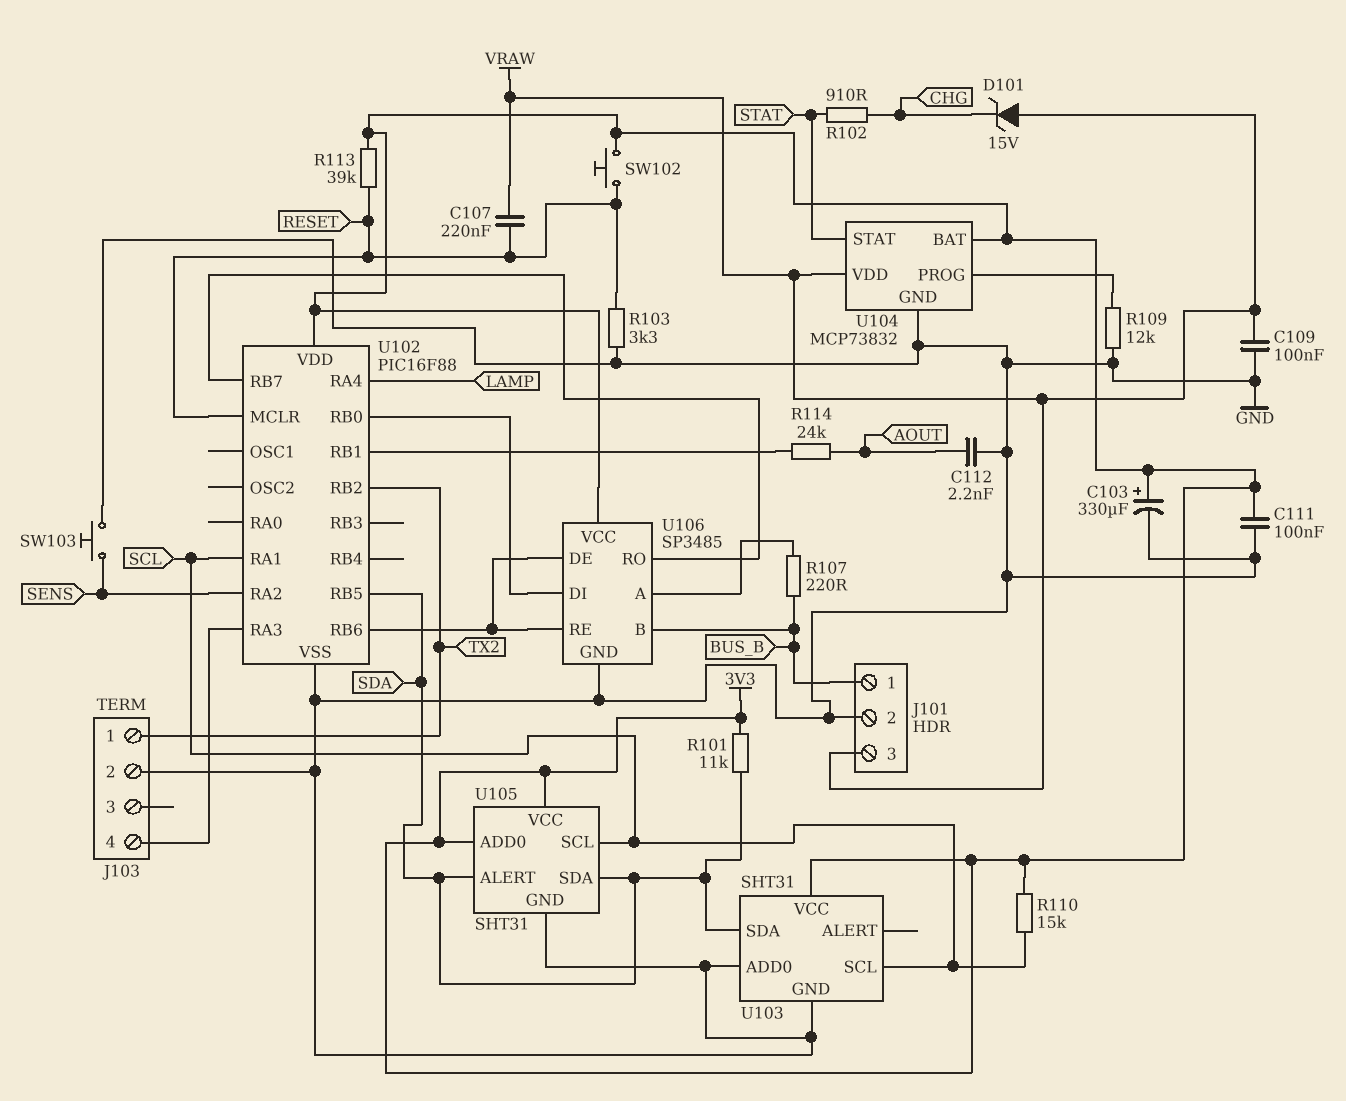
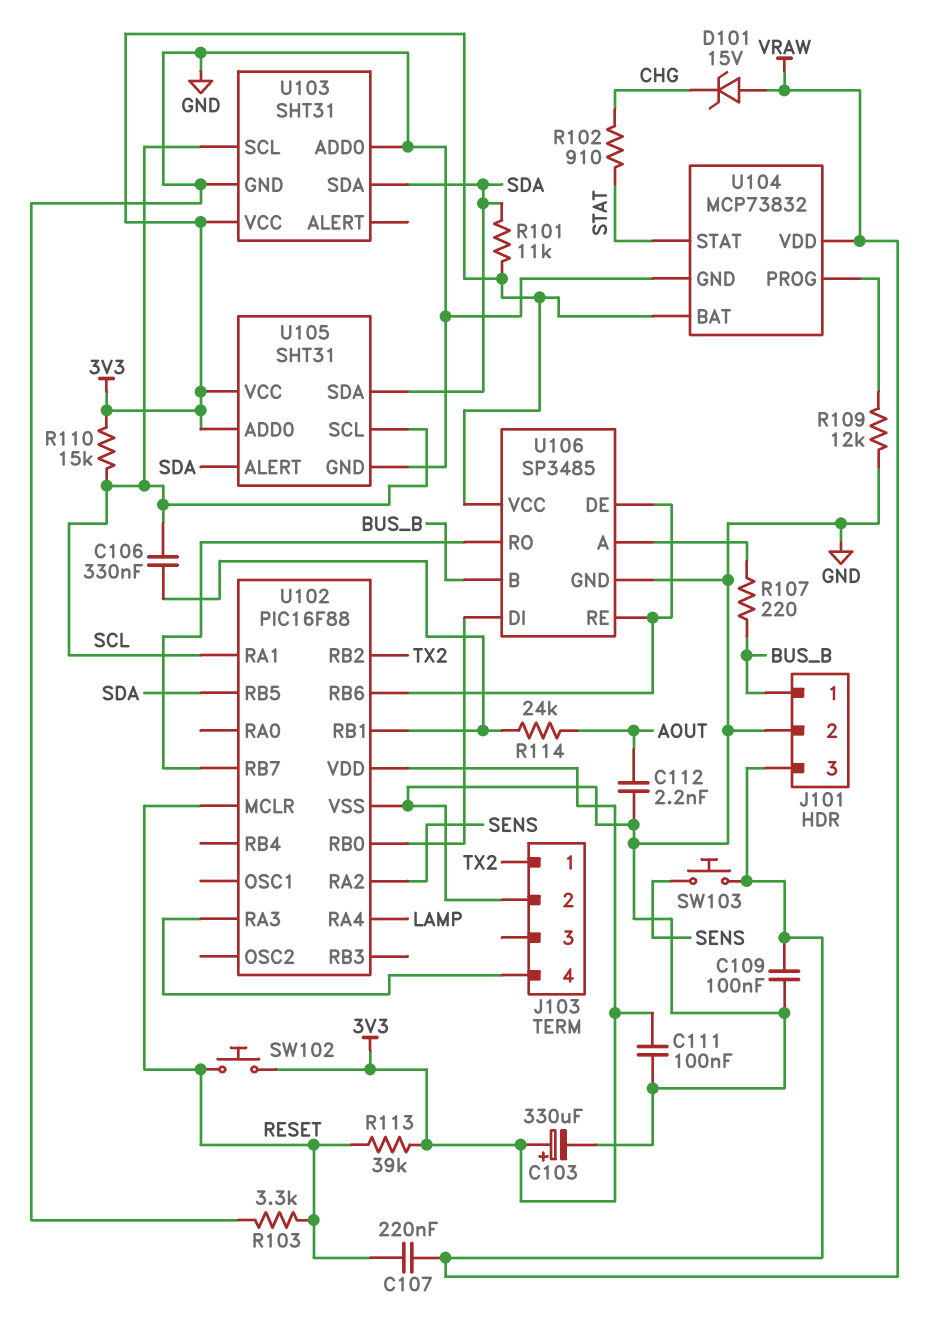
C106: none -> 330nF (SCL, U102/RB1)
SW103: button (GND, SENS) -> button (SENS, VRAW)

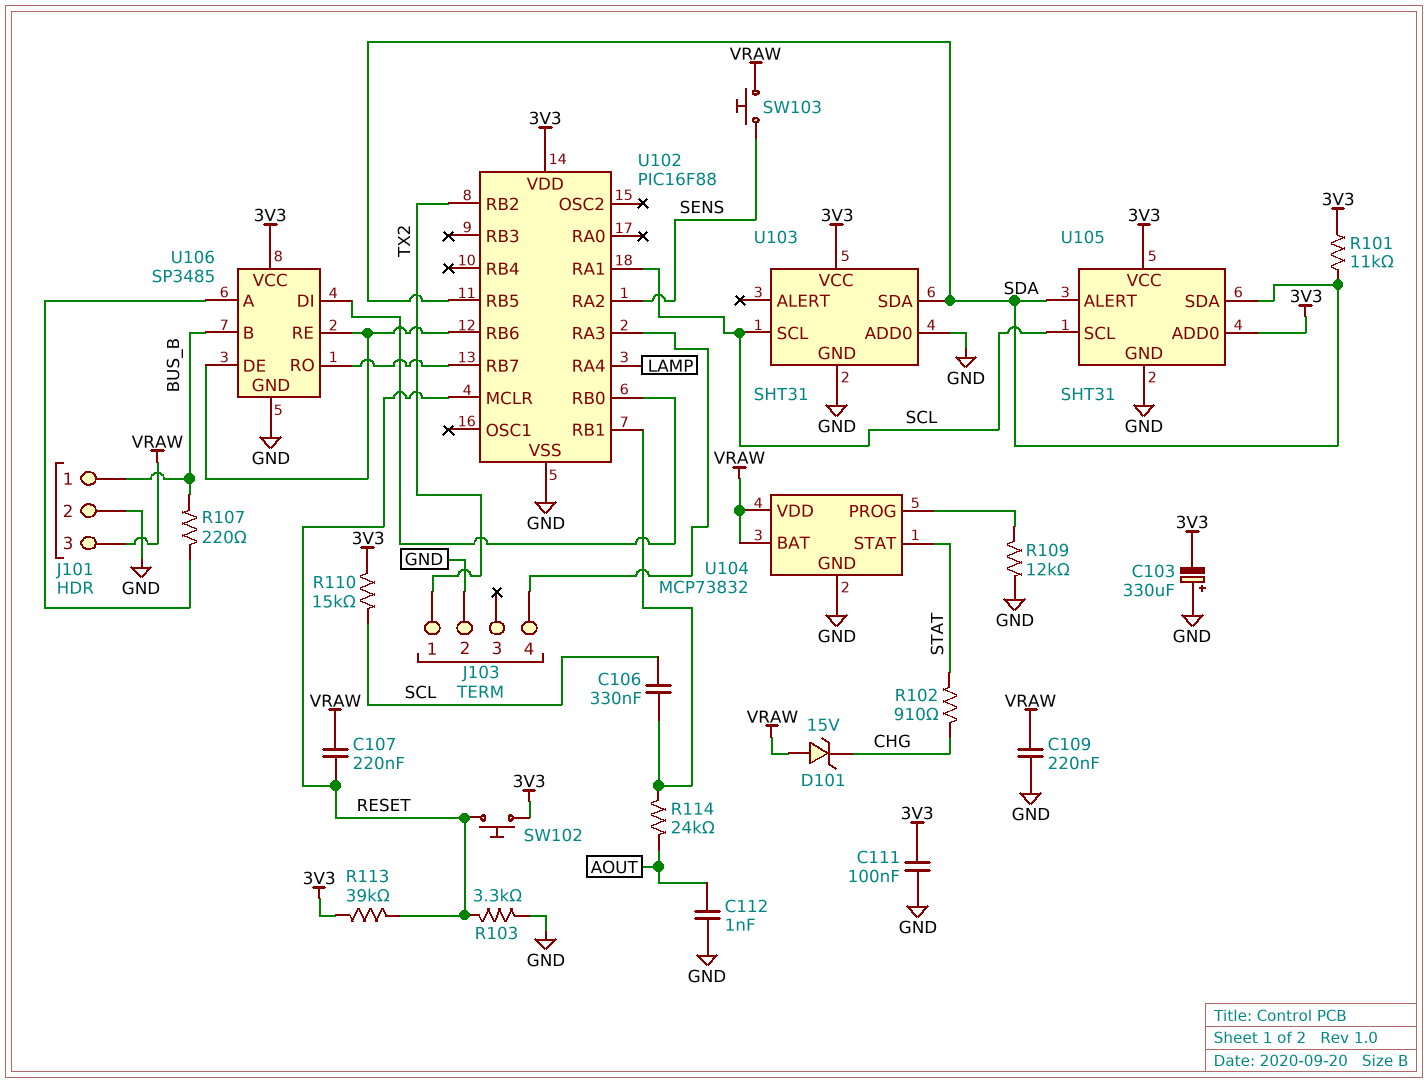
C103: 330uF (plus 3V3, minus GND) -> 330uF (plus GND, minus 3V3)
C109: 100nF (GND, VRAW) -> 220nF (GND, VRAW)
C112: 2.2nF (AOUT, GND) -> 1nF (AOUT, GND)
U104 pin BAT: 3V3 -> VRAW

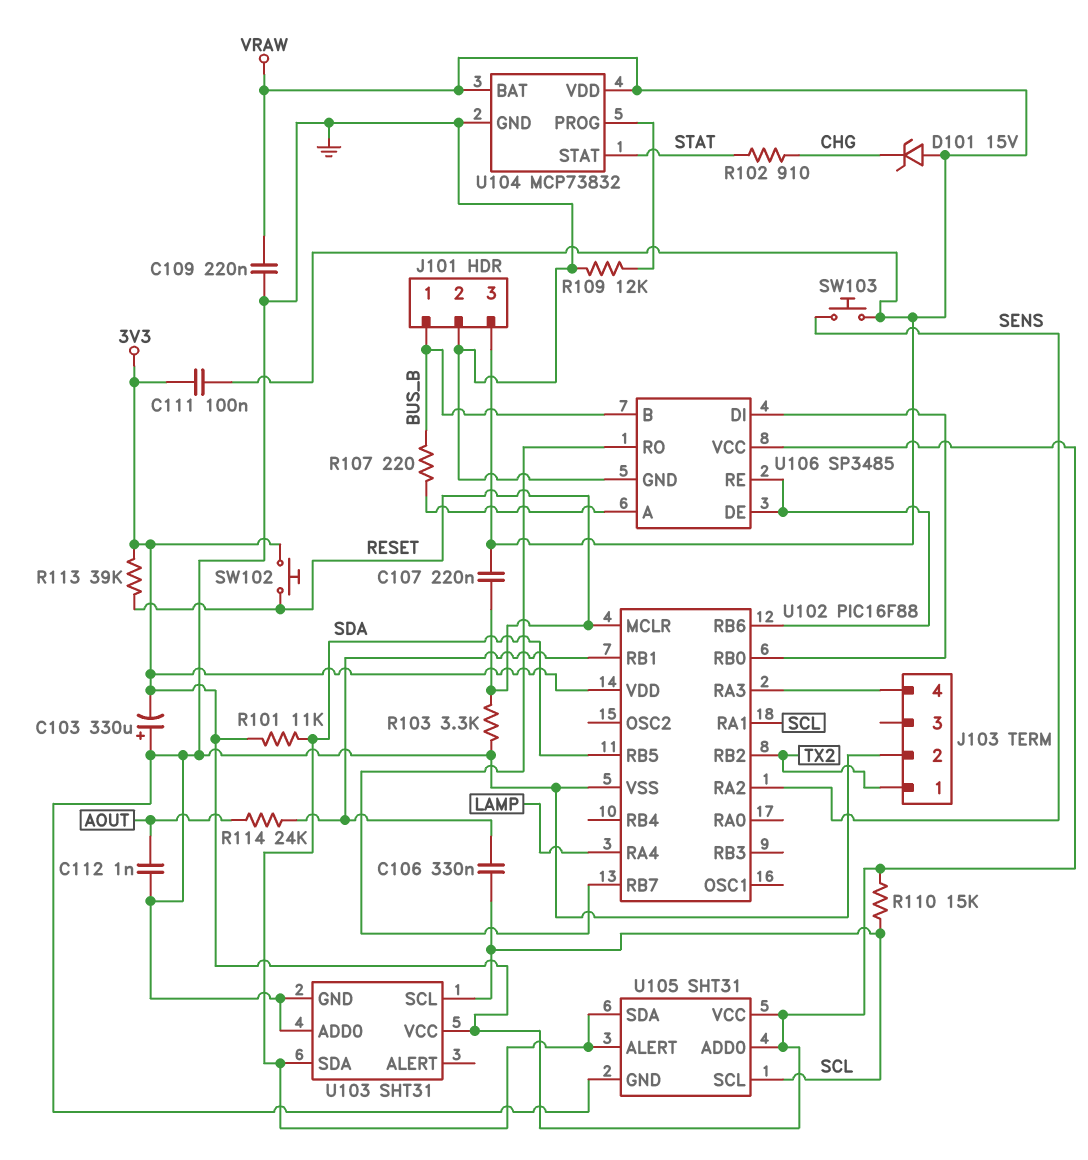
C111: 100nF (3V3, GND) -> 100nF (3V3, VRAW)

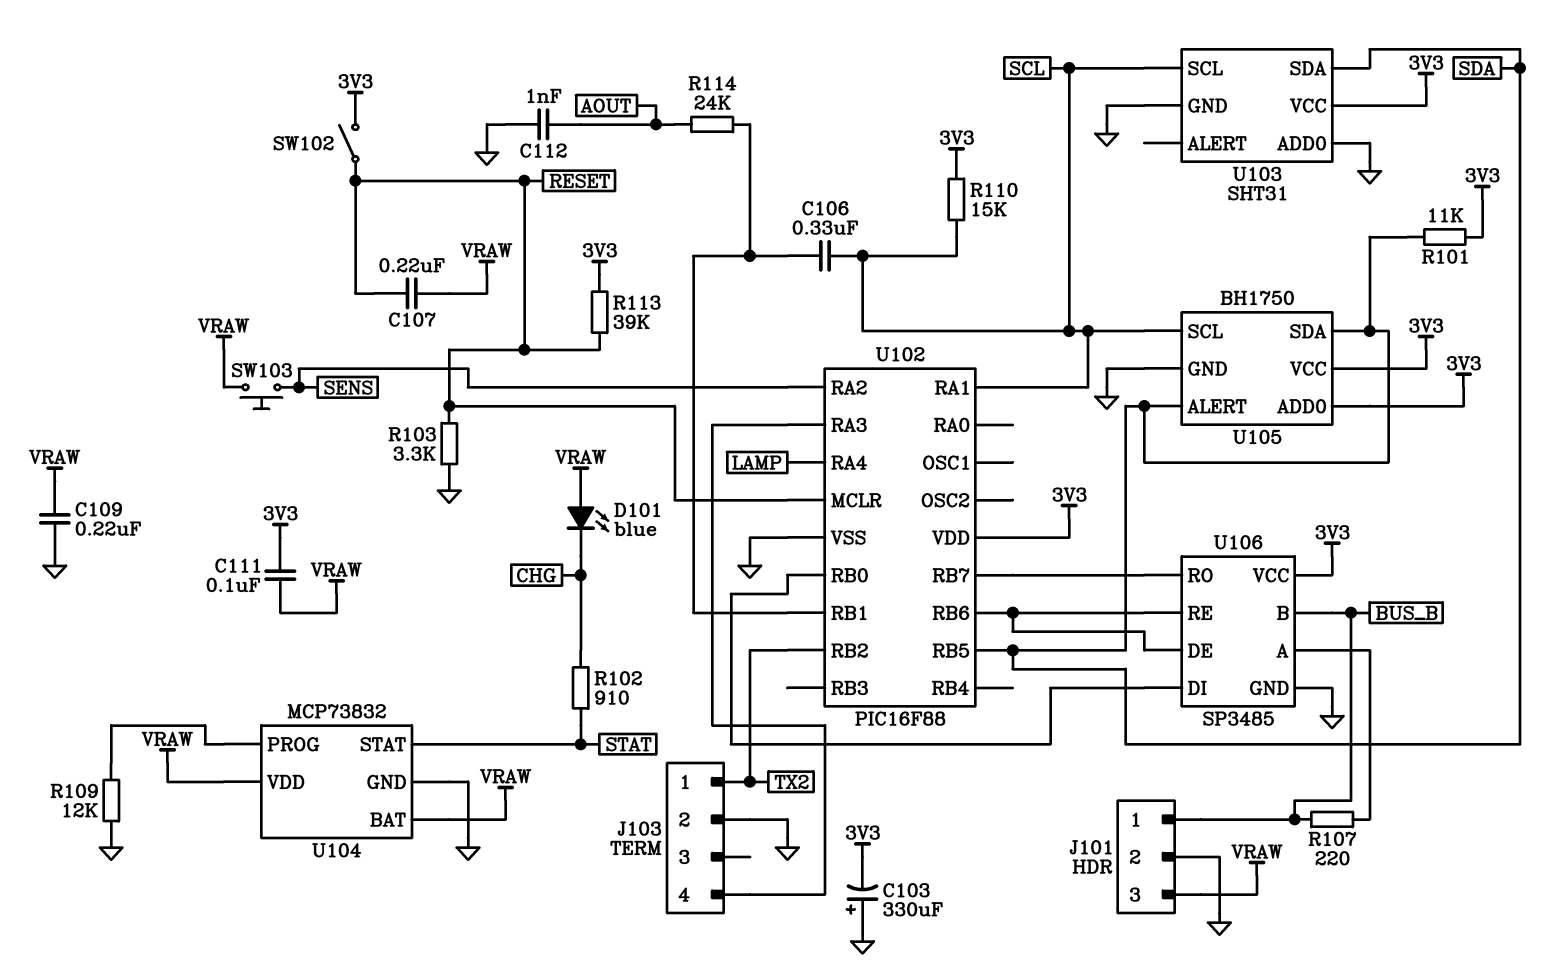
D101: zener 15V (A VRAW, K CHG) -> LED blue (A VRAW, K CHG)
SW102: button (3V3, RESET) -> switch (3V3, RESET)
U105: SHT31 -> BH1750

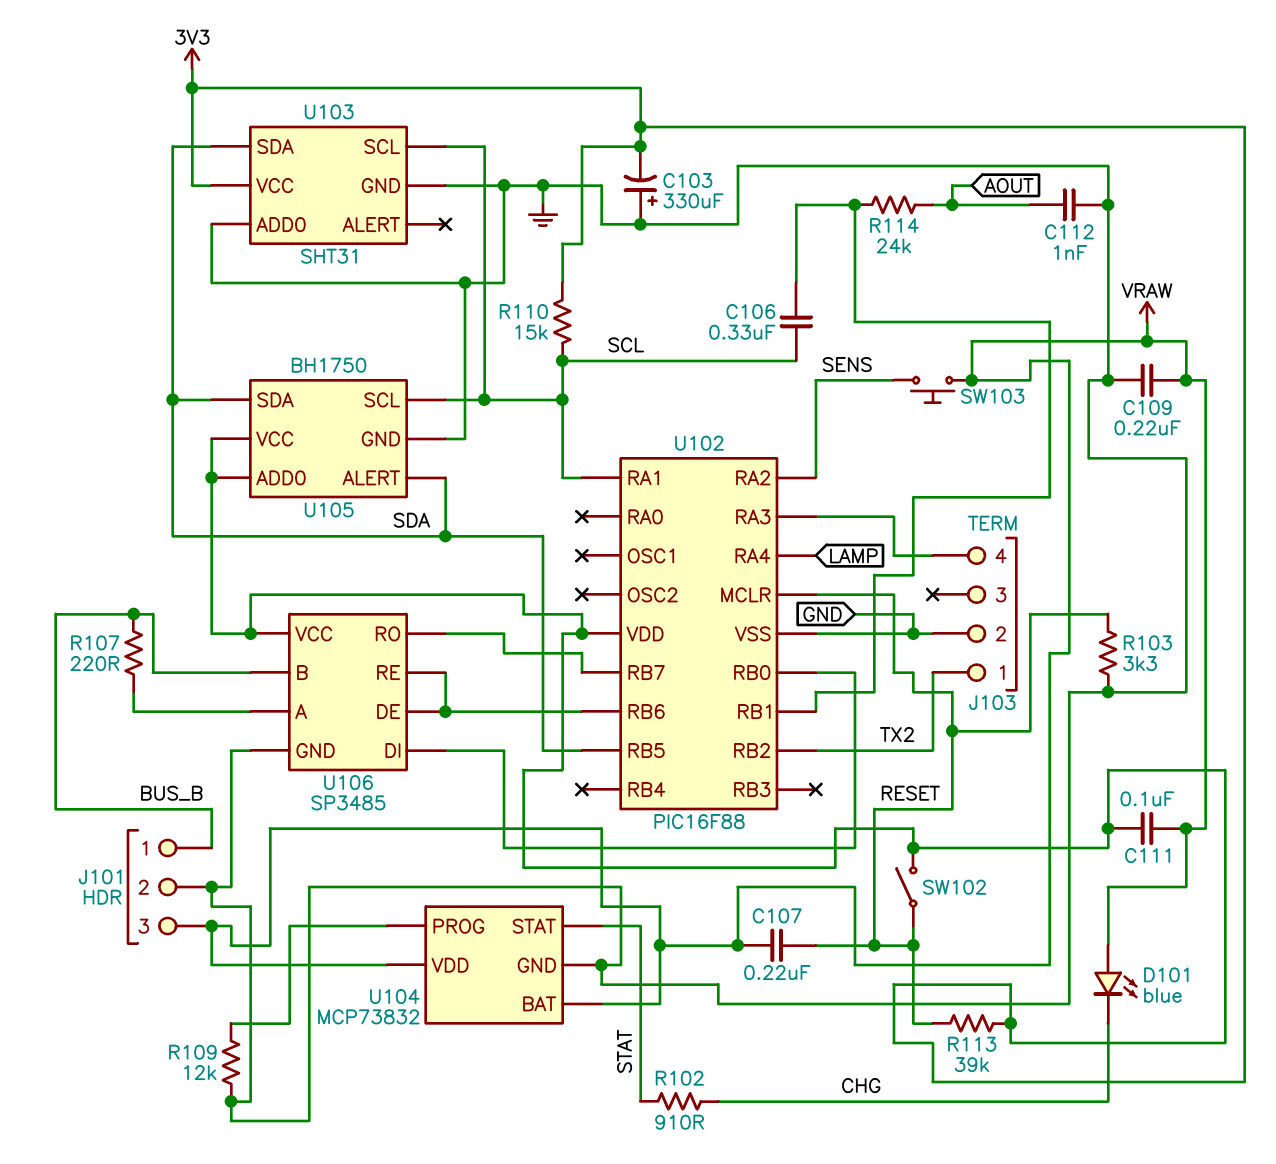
R101: 11k (3V3, SDA) -> none

